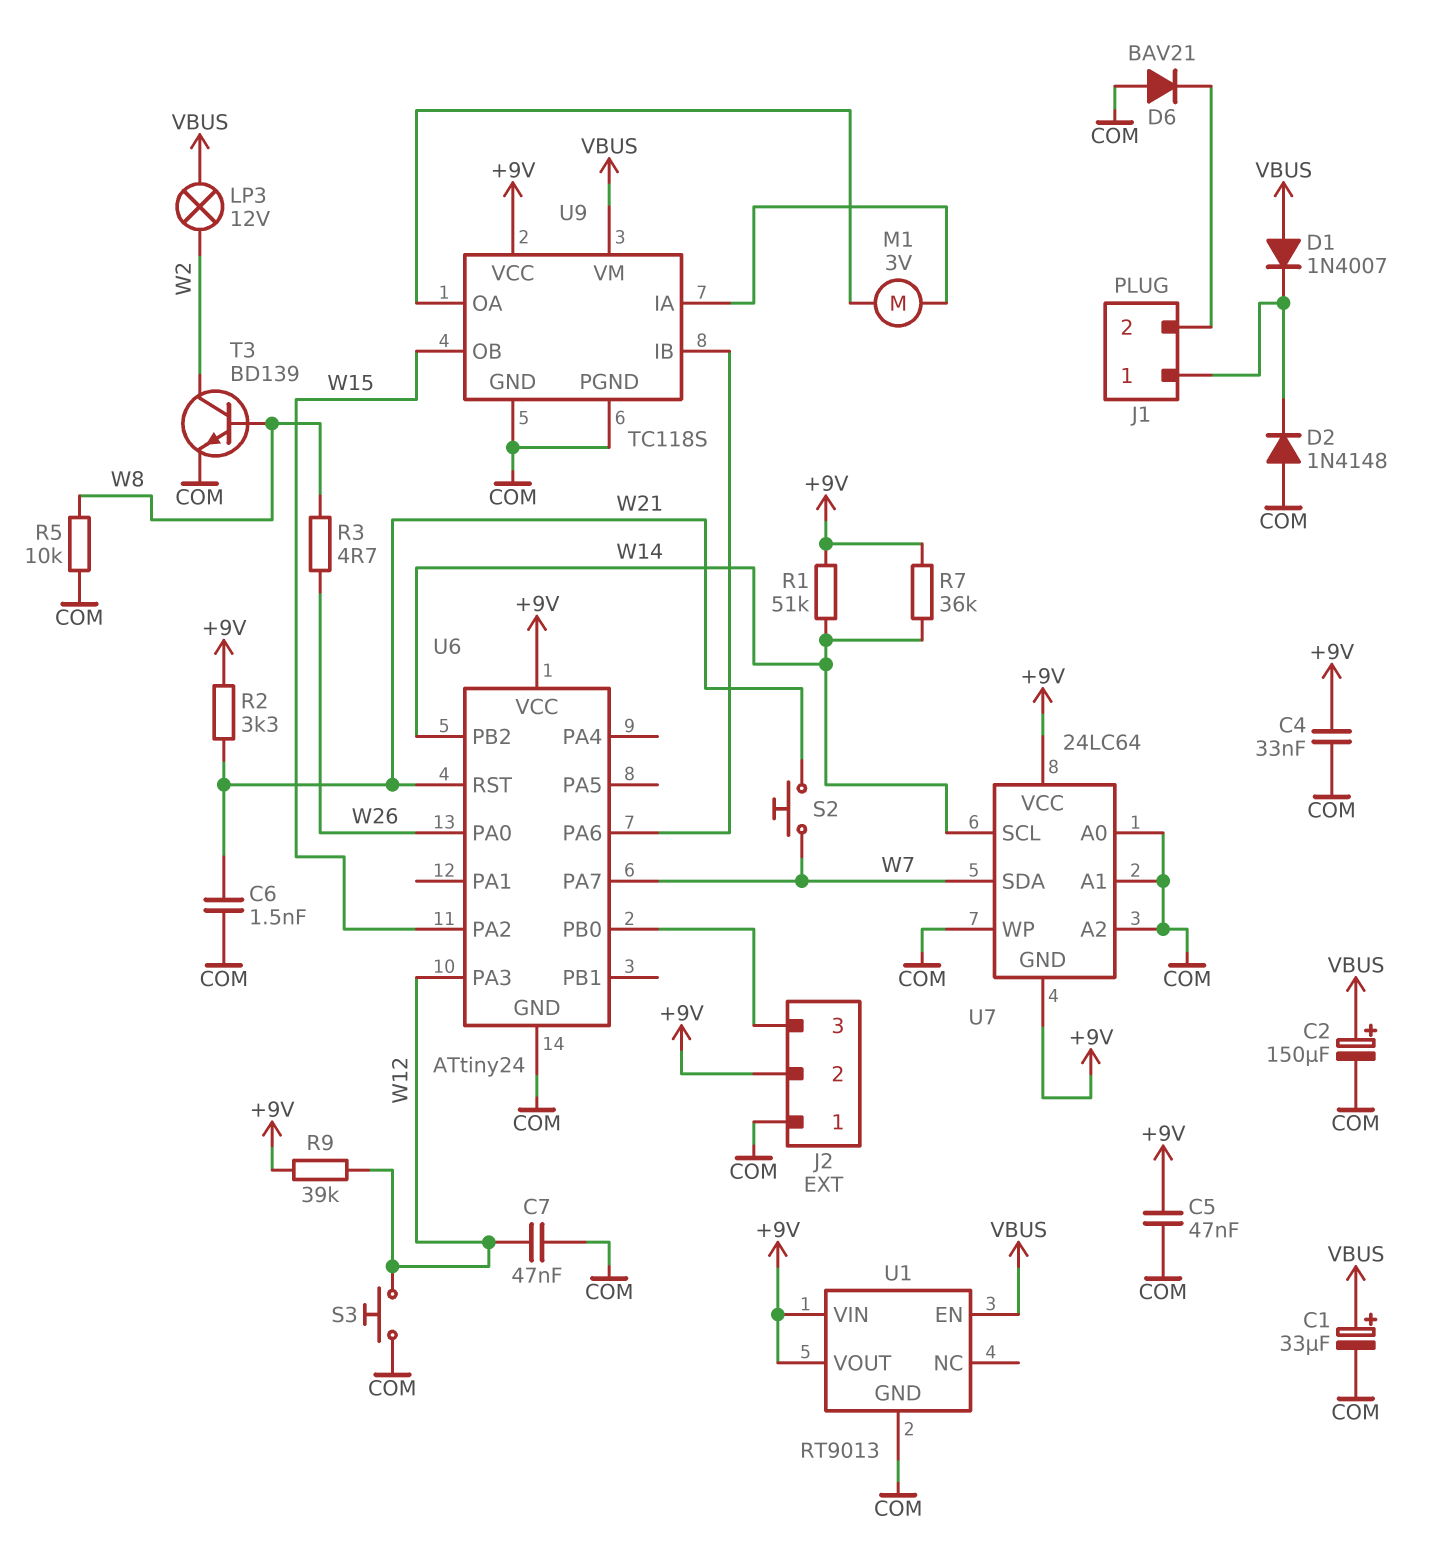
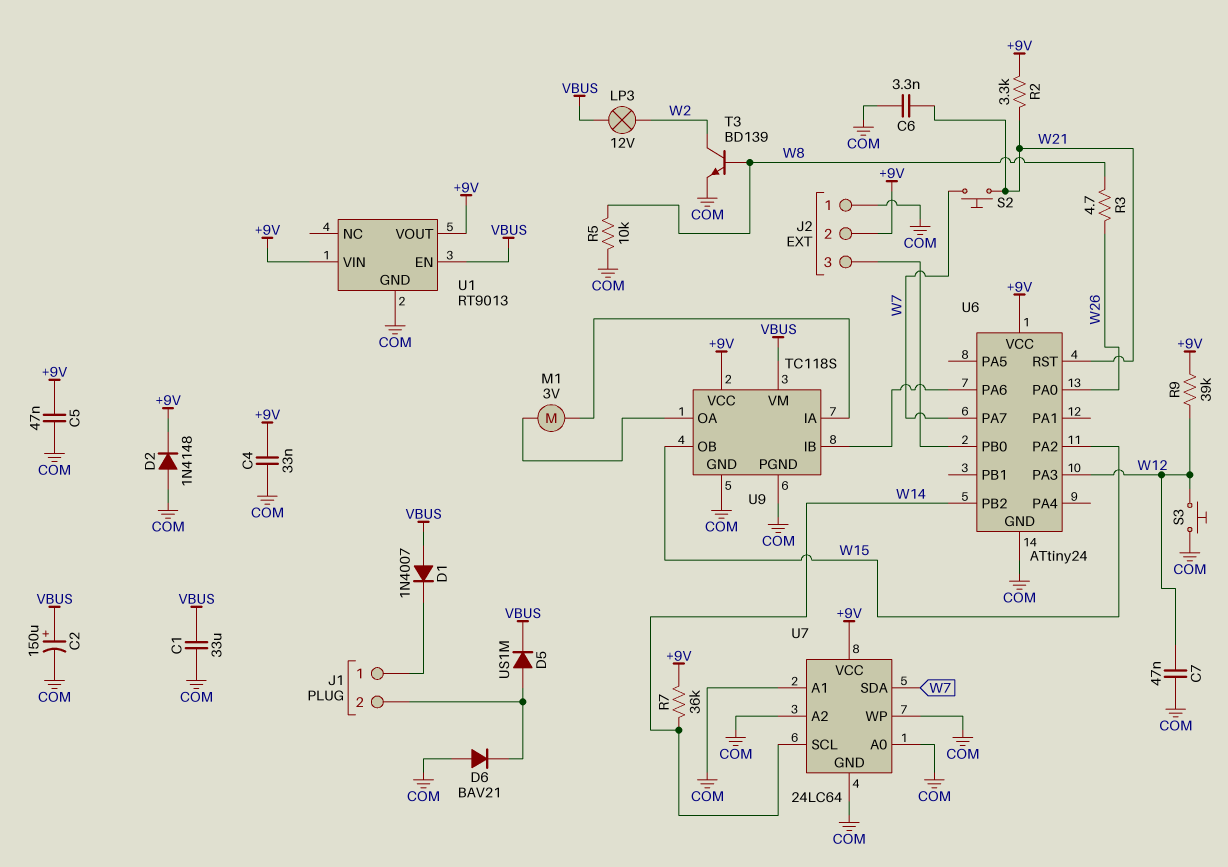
C1: 33uF (plus VBUS, minus COM) -> 33uF (COM, VBUS)
C6: 1.5nF (COM, W21) -> 3.3nF (COM, W21)
D2: diode 1N4148 (A COM, K J1/1) -> diode 1N4148 (A COM, K +9V)
D5: none -> diode US1M (A J1/2, K VBUS)
R1: 51k (+9V, W14) -> none
U7 pin GND: +9V -> COM

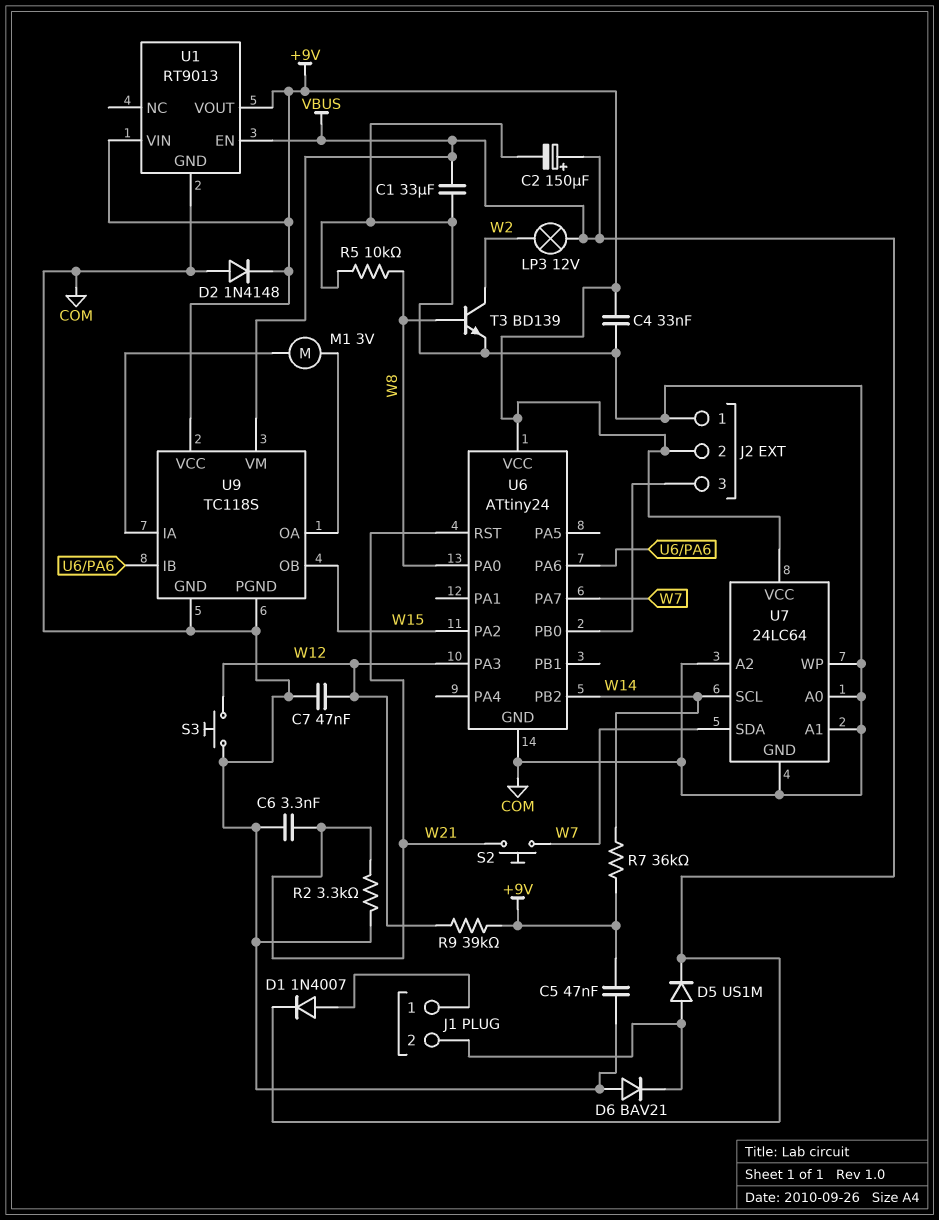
D1: diode 1N4007 (A VBUS, K J1/1) -> diode 1N4007 (A J1/1, K VBUS)
R2: 3.3k (+9V, W21) -> 3.3k (COM, W21)
R3: 4.7 (W8, W26) -> none
U6 pin PA0: W26 -> W8

